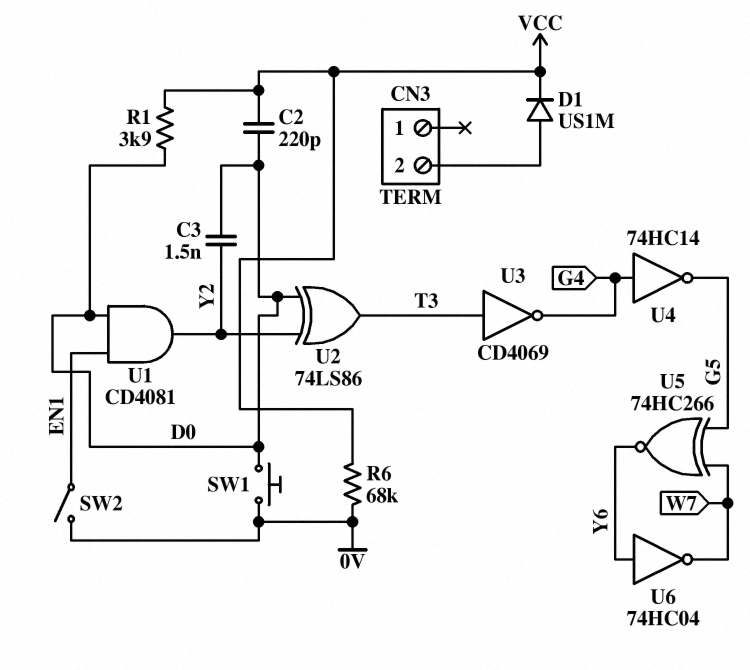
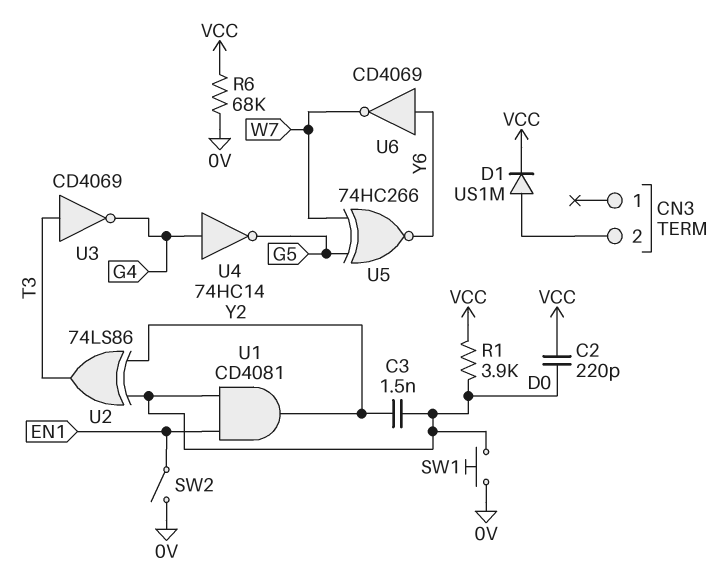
U6: NOT 74HC04 (in Y6, out W7) -> NOT CD4069 (in Y6, out W7)

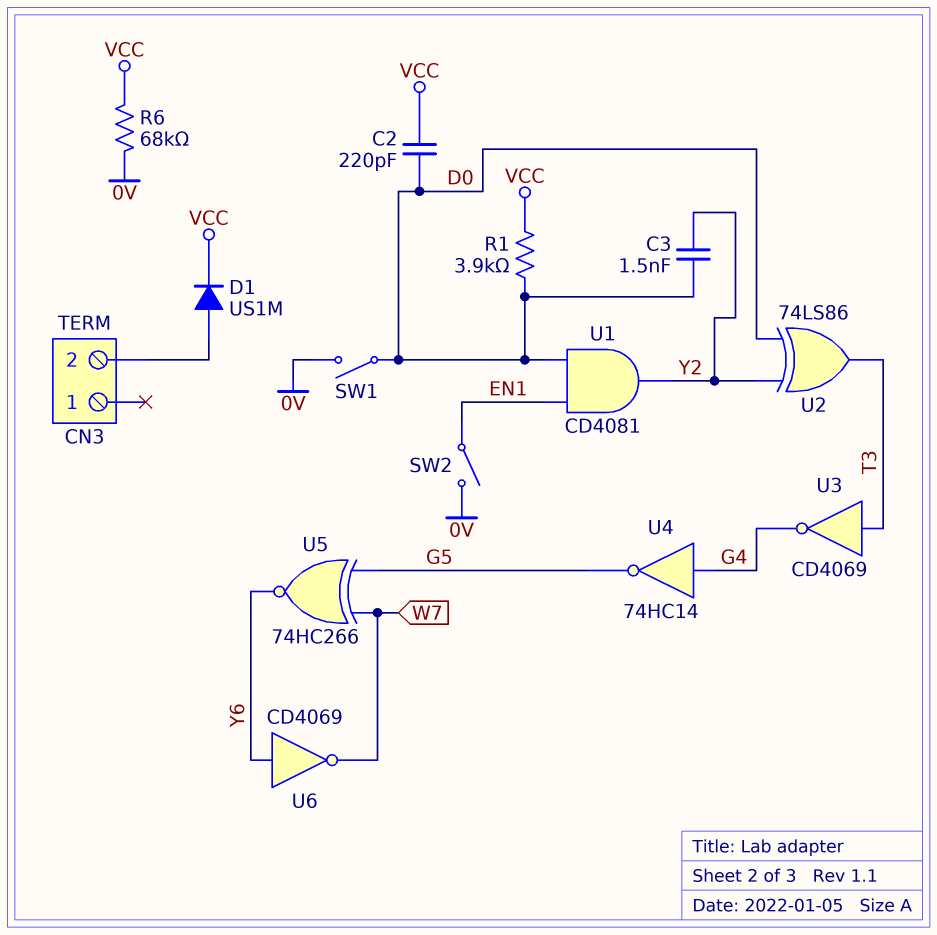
SW1: button (0V, D0) -> switch (0V, D0)

